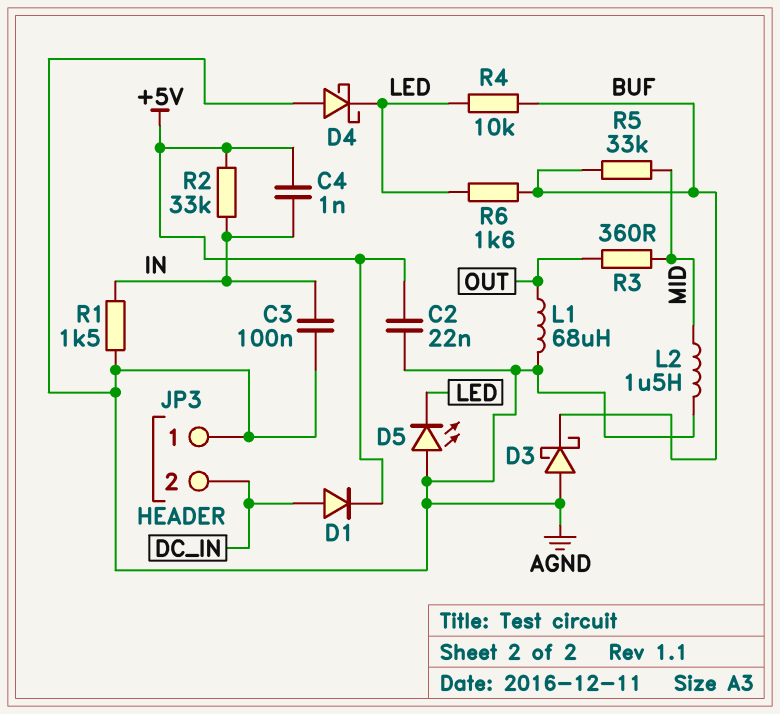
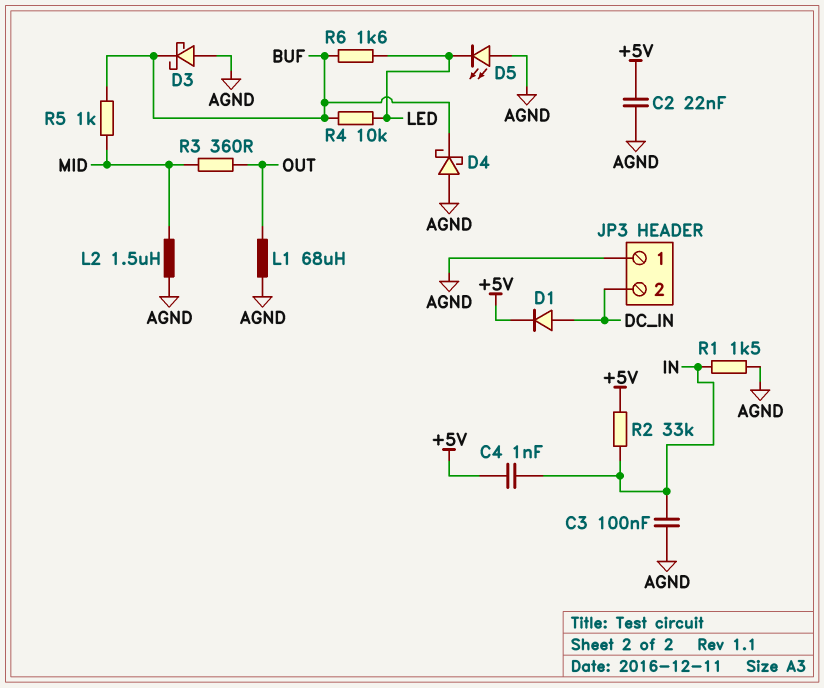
D4: schottky (A AGND, K LED) -> schottky (A AGND, K BUF)
R5: 33k (BUF, MID) -> 1k (BUF, MID)

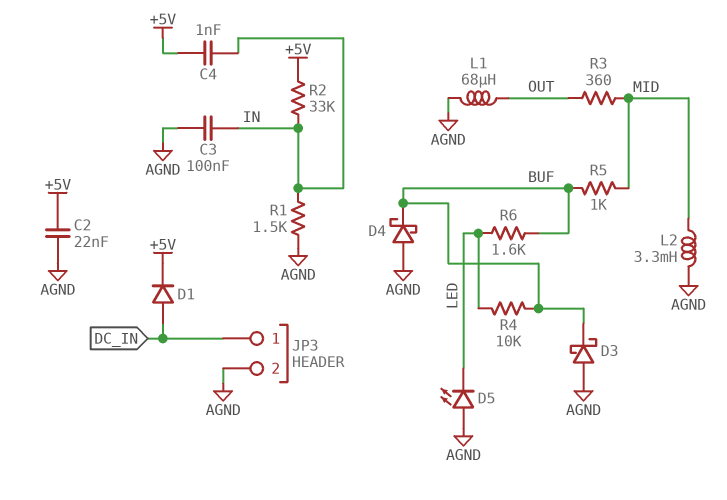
JP3 pin 1: AGND -> DC_IN
JP3 pin 2: DC_IN -> AGND
L2: 1.5uH (AGND, MID) -> 3.3mH (AGND, MID)

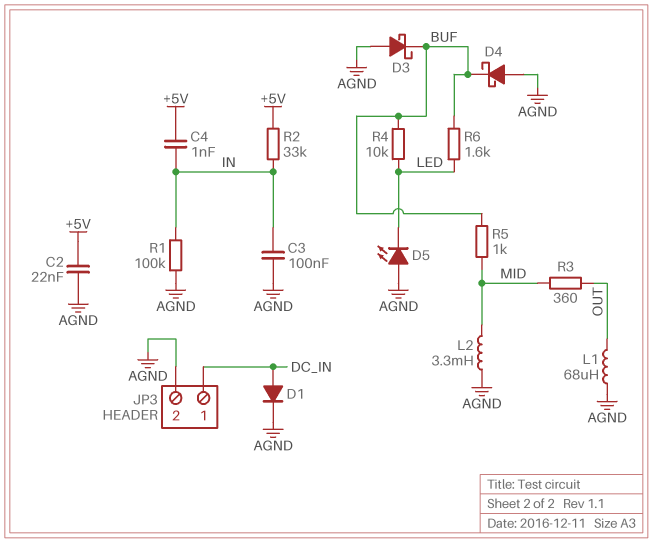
D1: diode (A DC_IN, K +5V) -> diode (A DC_IN, K AGND)
R1: 1.5k (AGND, IN) -> 100k (AGND, IN)

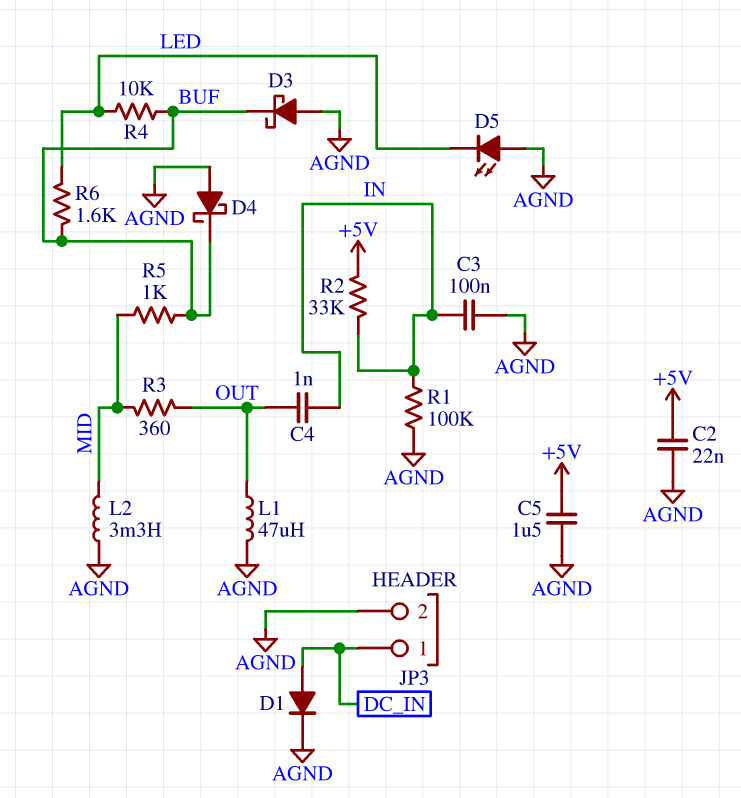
C4: 1nF (+5V, IN) -> 1nF (IN, OUT)
C5: none -> 1.5uF (+5V, AGND)
L1: 68uH (AGND, OUT) -> 47uH (AGND, OUT)

